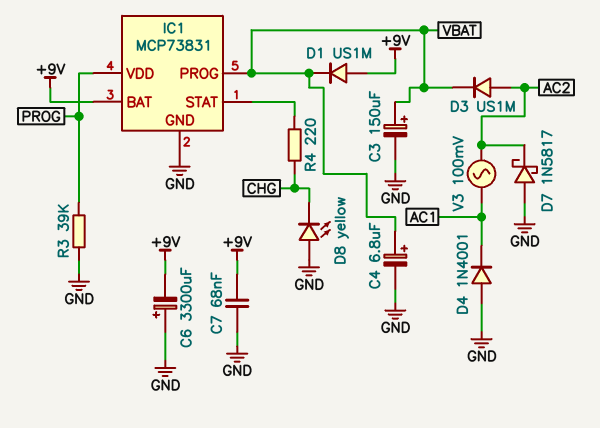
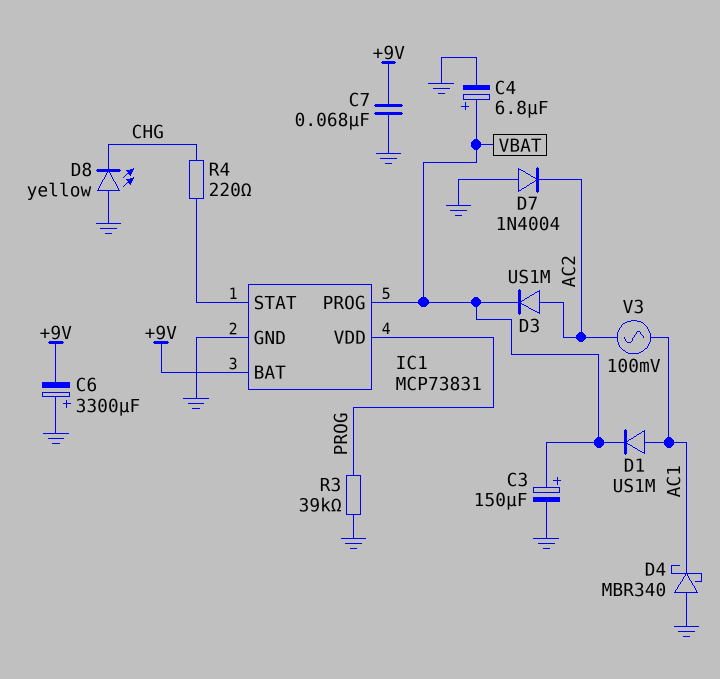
D1: diode US1M (A +9V, K VBAT) -> diode US1M (A AC1, K VBAT)
D4: diode 1N4001 (A GND, K AC1) -> schottky MBR340 (A GND, K AC1)
D7: schottky 1N5817 (A GND, K AC2) -> diode 1N4004 (A GND, K AC2)

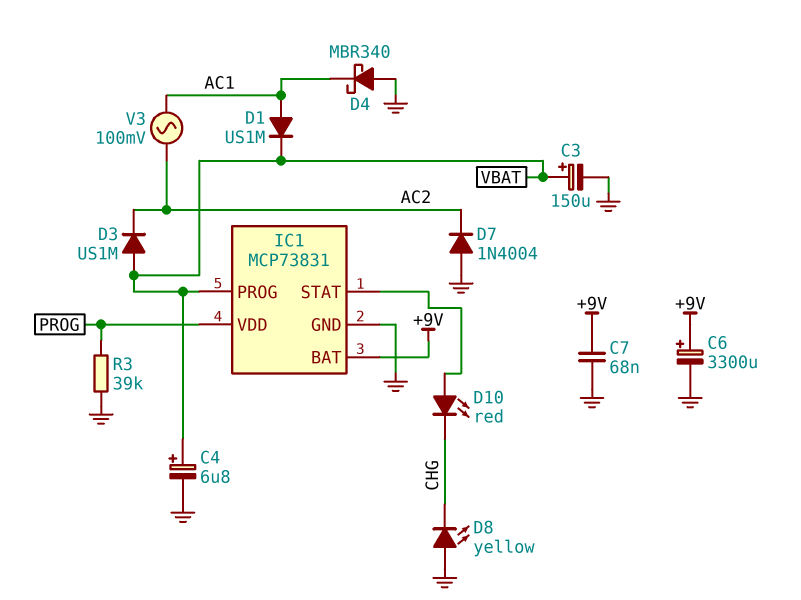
C6: 3300uF (plus GND, minus +9V) -> 3300uF (plus +9V, minus GND)
D3: diode US1M (A AC2, K VBAT) -> diode US1M (A VBAT, K AC2)
D10: none -> LED red (A IC1/STAT, K CHG)
R4: 220 (CHG, IC1/STAT) -> none

